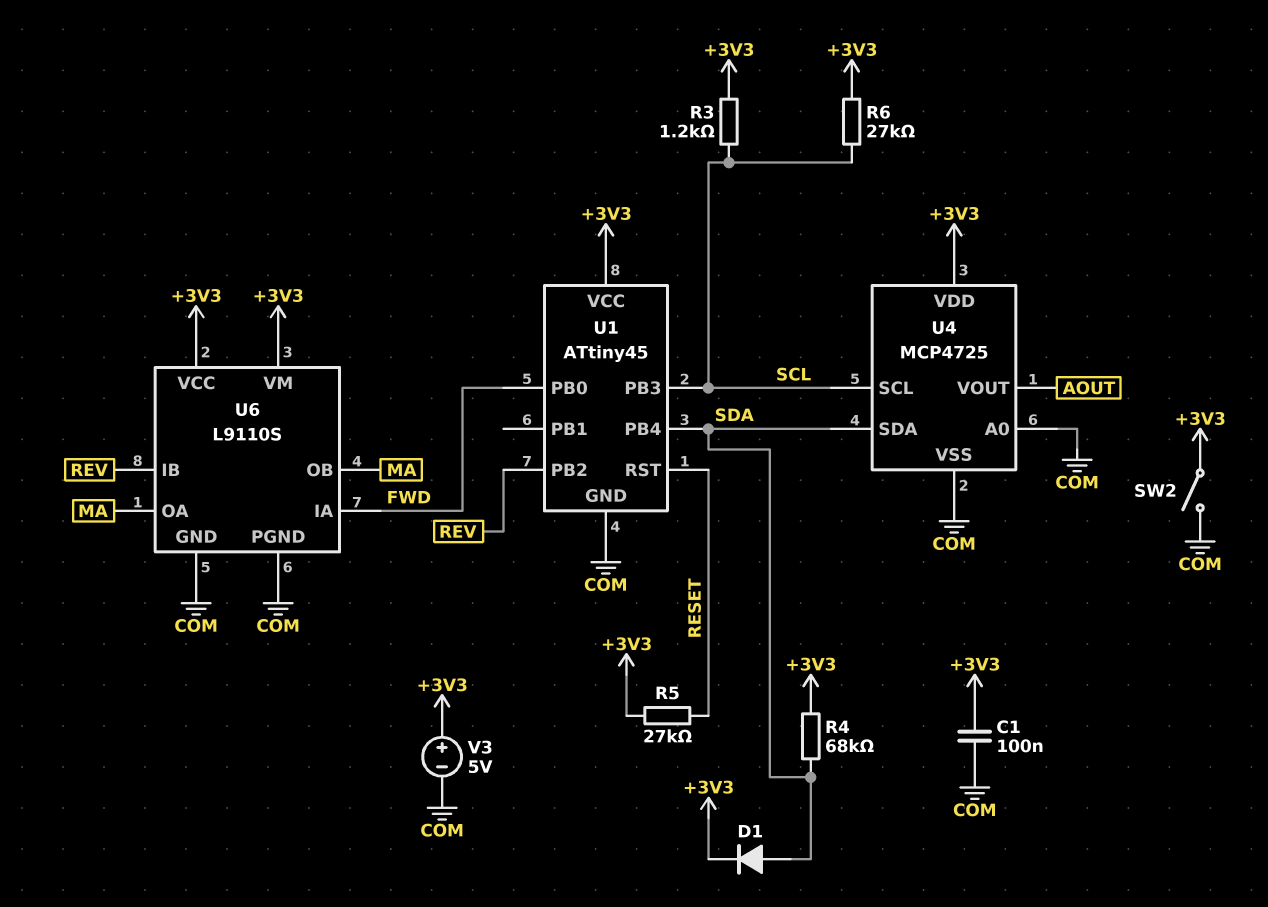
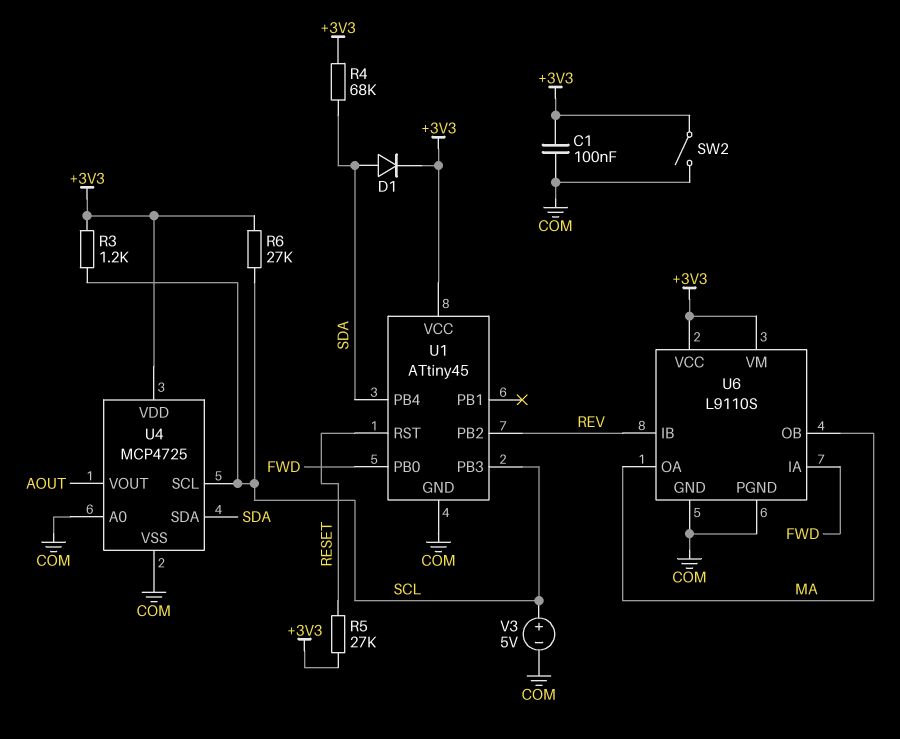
V3: 5V (plus +3V3, minus COM) -> 5V (plus SCL, minus COM)

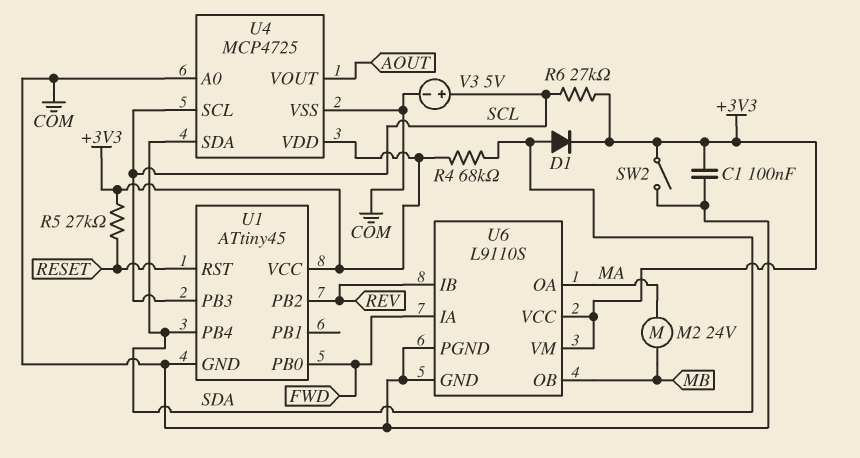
M2: none -> motor 24V (MA, MB)
R3: 1.2k (+3V3, SCL) -> none
U6 pin OB: MA -> MB

